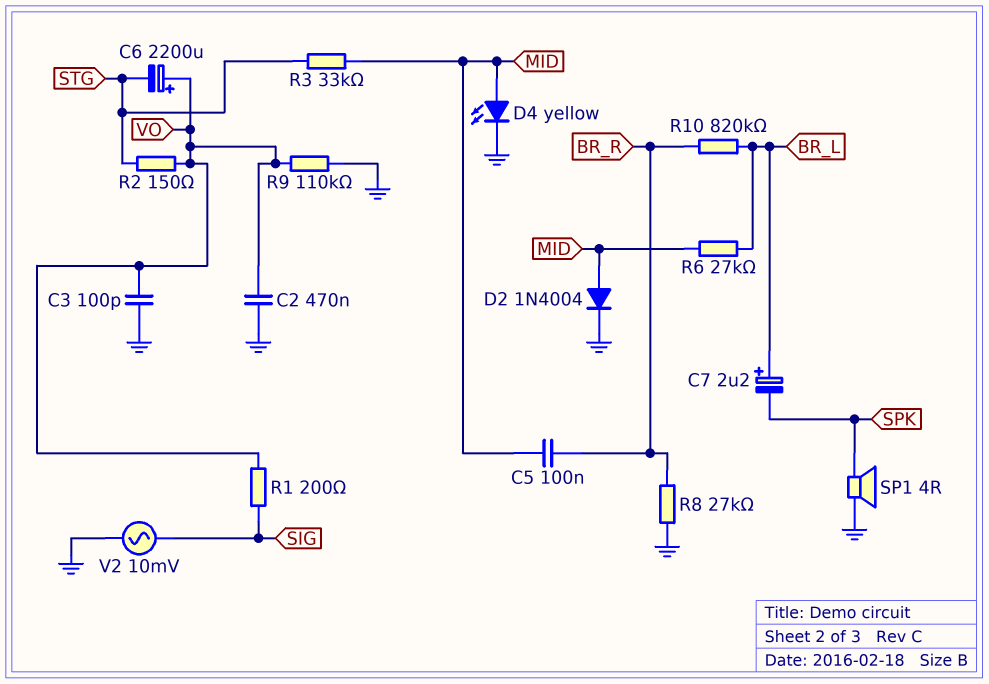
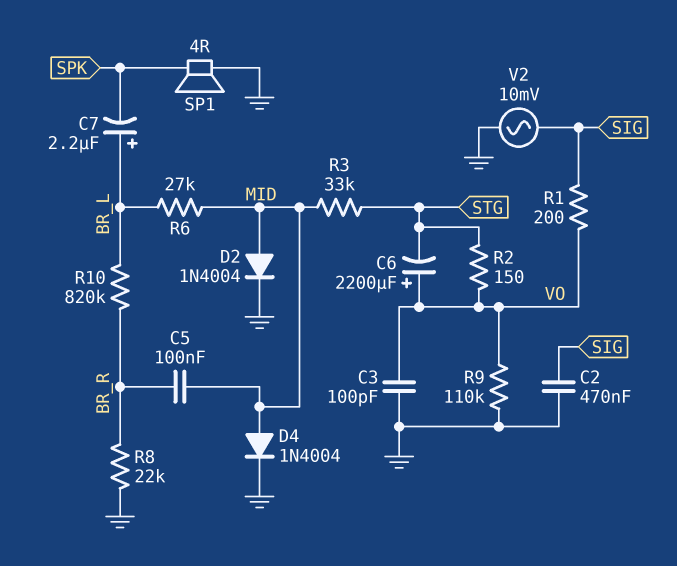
C2: 470nF (GND, VO) -> 470nF (GND, SIG)
D4: LED yellow (A MID, K GND) -> diode 1N4004 (A MID, K GND)
R8: 27k (BR_R, GND) -> 22k (BR_R, GND)

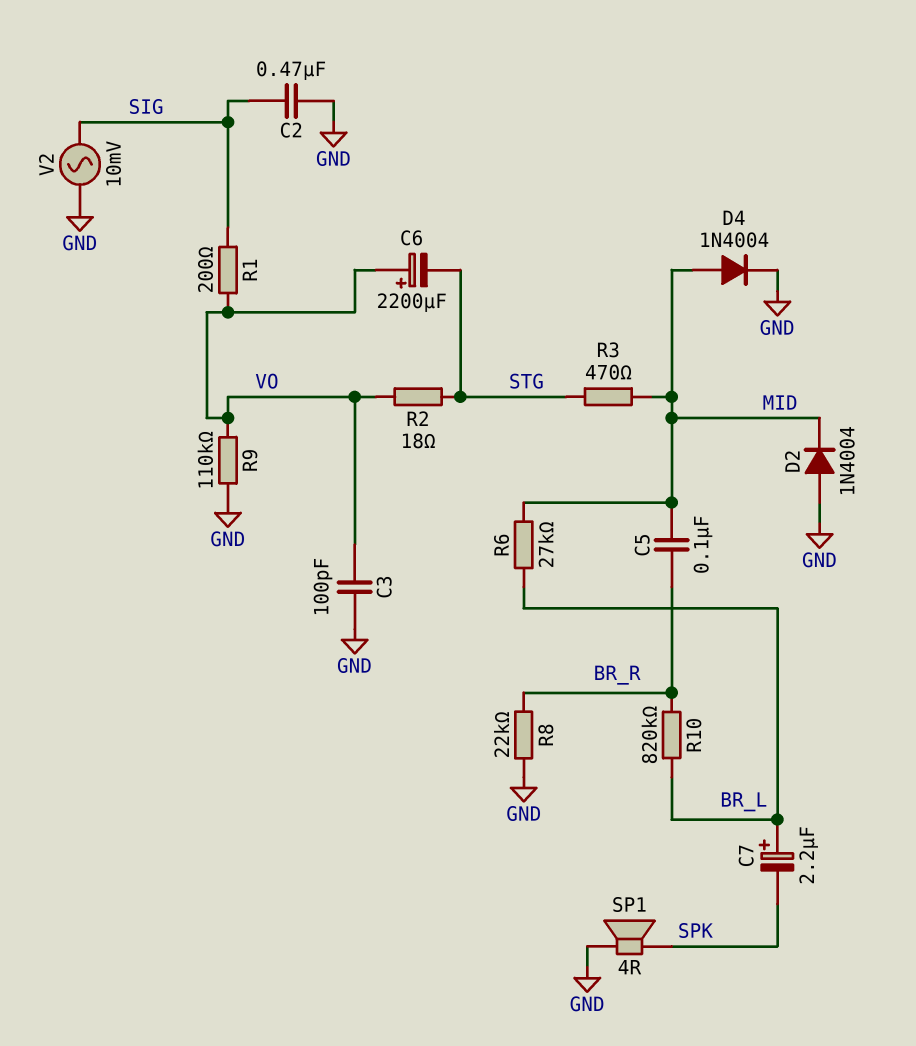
D2: diode 1N4004 (A MID, K GND) -> diode 1N4004 (A GND, K MID)
R2: 150 (STG, VO) -> 18 (STG, VO)
R3: 33k (MID, STG) -> 470 (MID, STG)

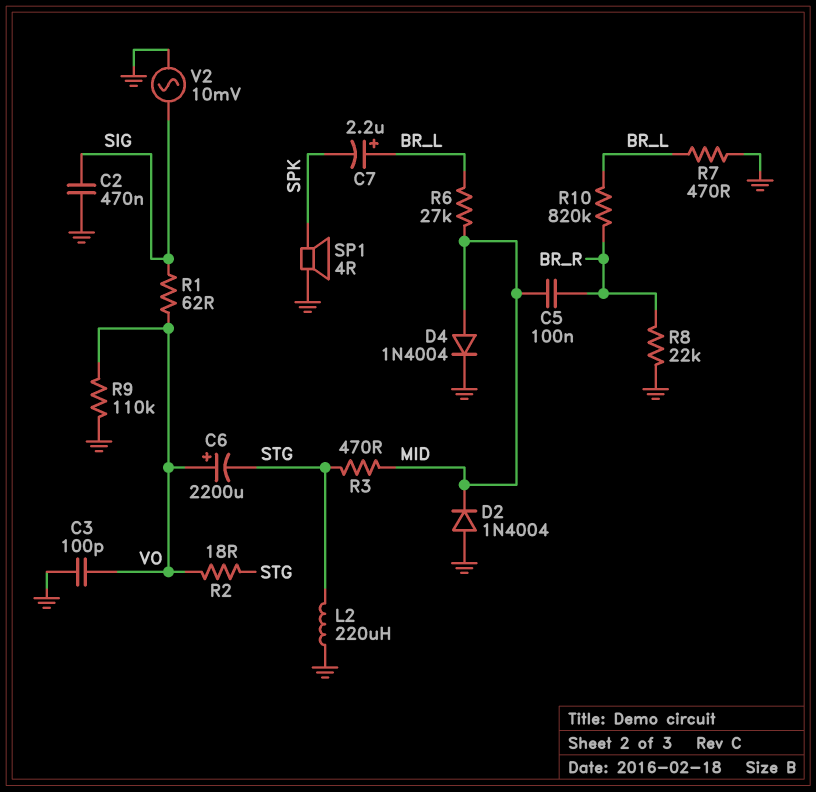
L2: none -> 220uH (GND, STG)
R1: 200 (SIG, VO) -> 62 (SIG, VO)
R7: none -> 470 (BR_L, GND)

